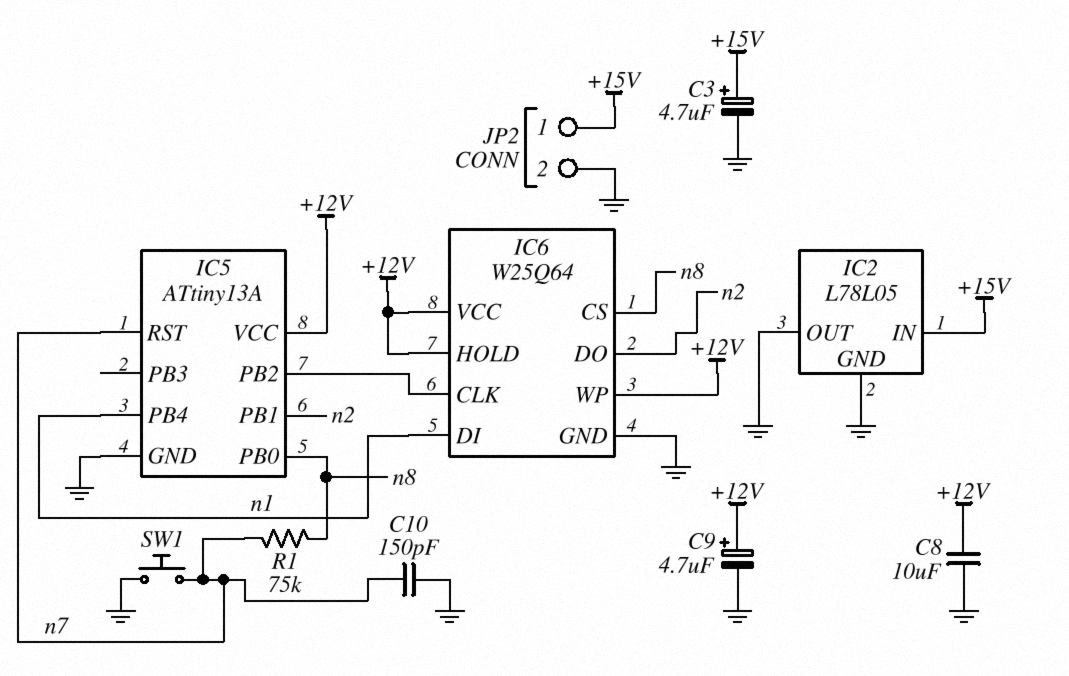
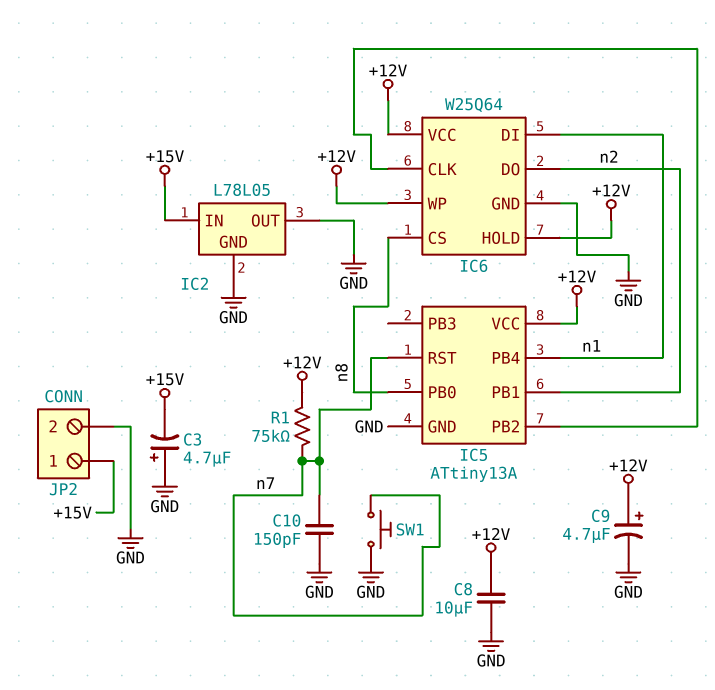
C3: 4.7uF (plus +15V, minus GND) -> 4.7uF (plus GND, minus +15V)
R1: 75k (n7, n8) -> 75k (+12V, n7)

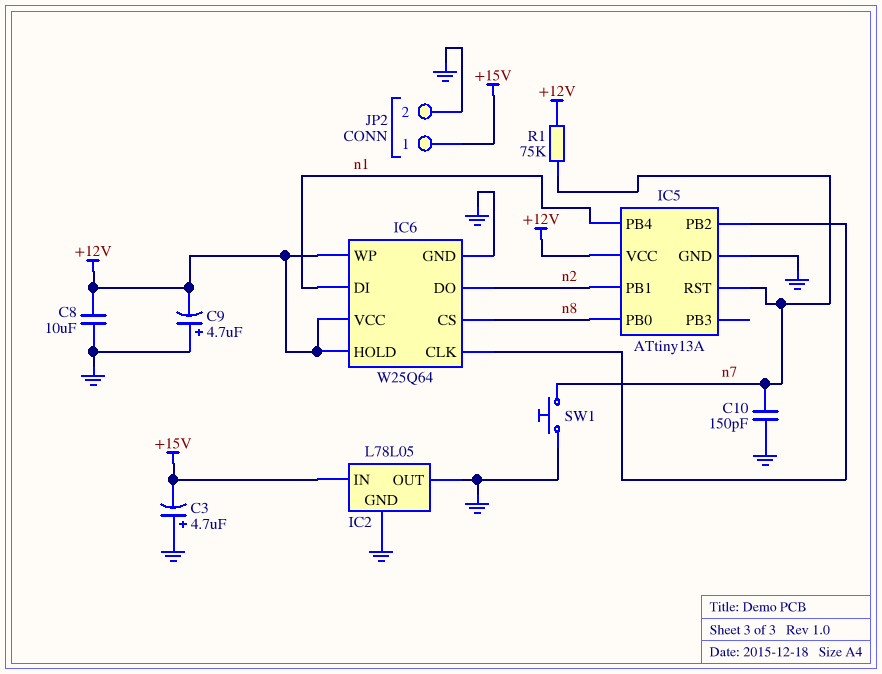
C9: 4.7uF (plus +12V, minus GND) -> 4.7uF (plus GND, minus +12V)

